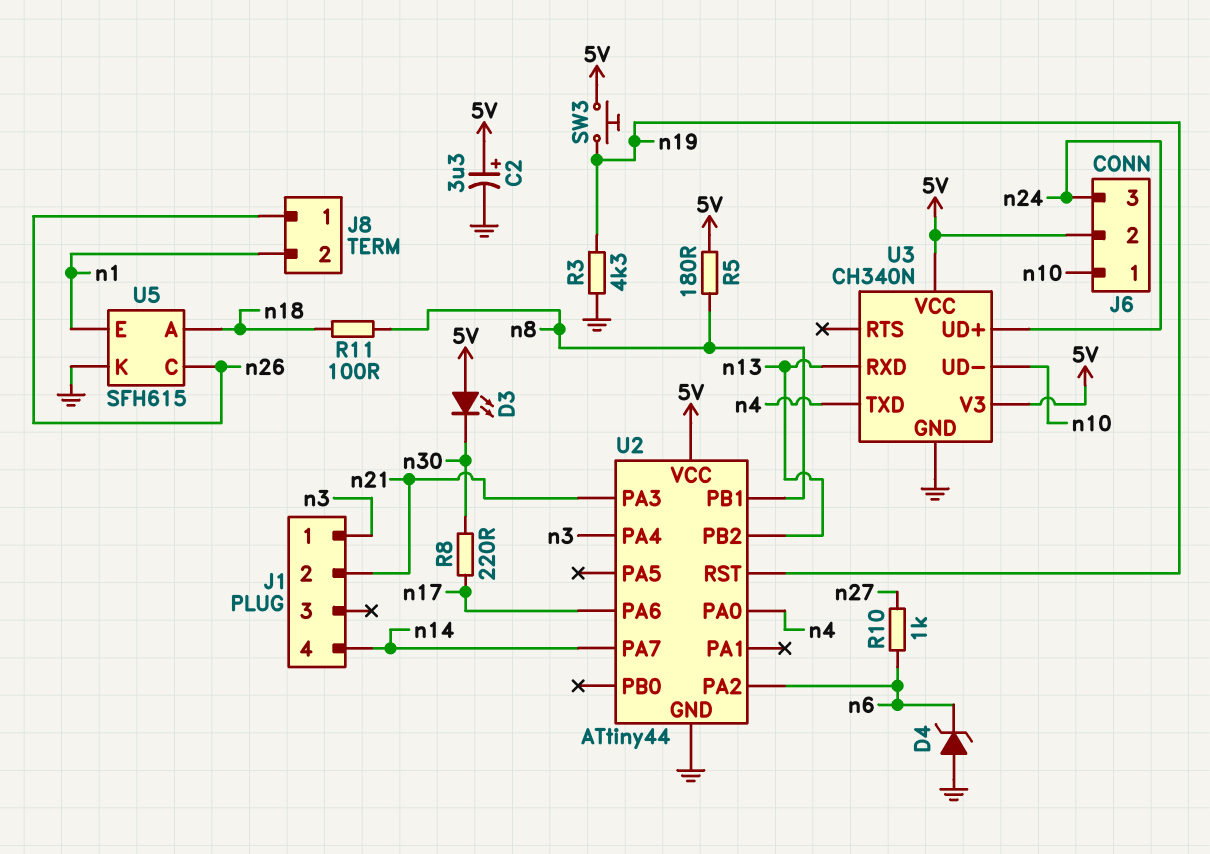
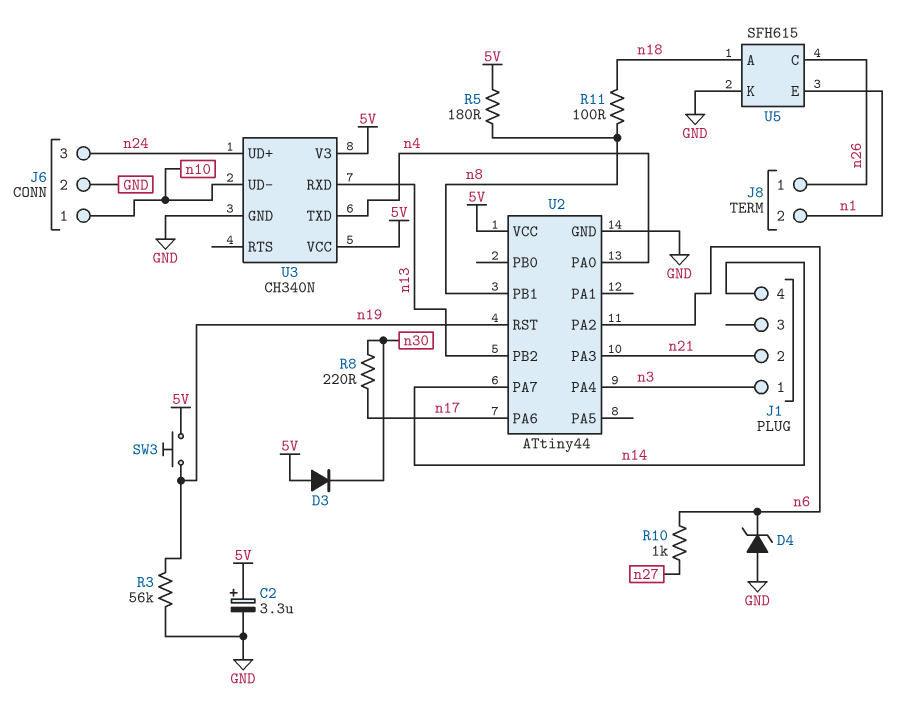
D3: LED (A 5V, K n30) -> diode (A 5V, K n30)
J6 pin 2: 5V -> GND
R3: 4.3k (GND, n19) -> 56k (GND, n19)

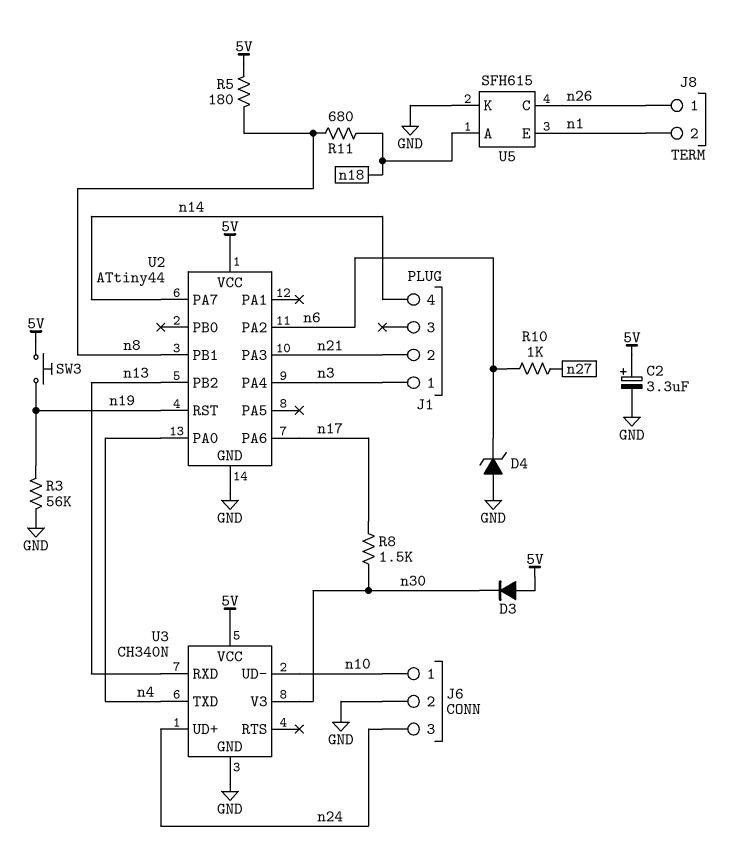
R8: 220 (n17, n30) -> 1.5k (n17, n30)
R11: 100 (n8, n18) -> 680 (n8, n18)
U3 pin V3: 5V -> n30

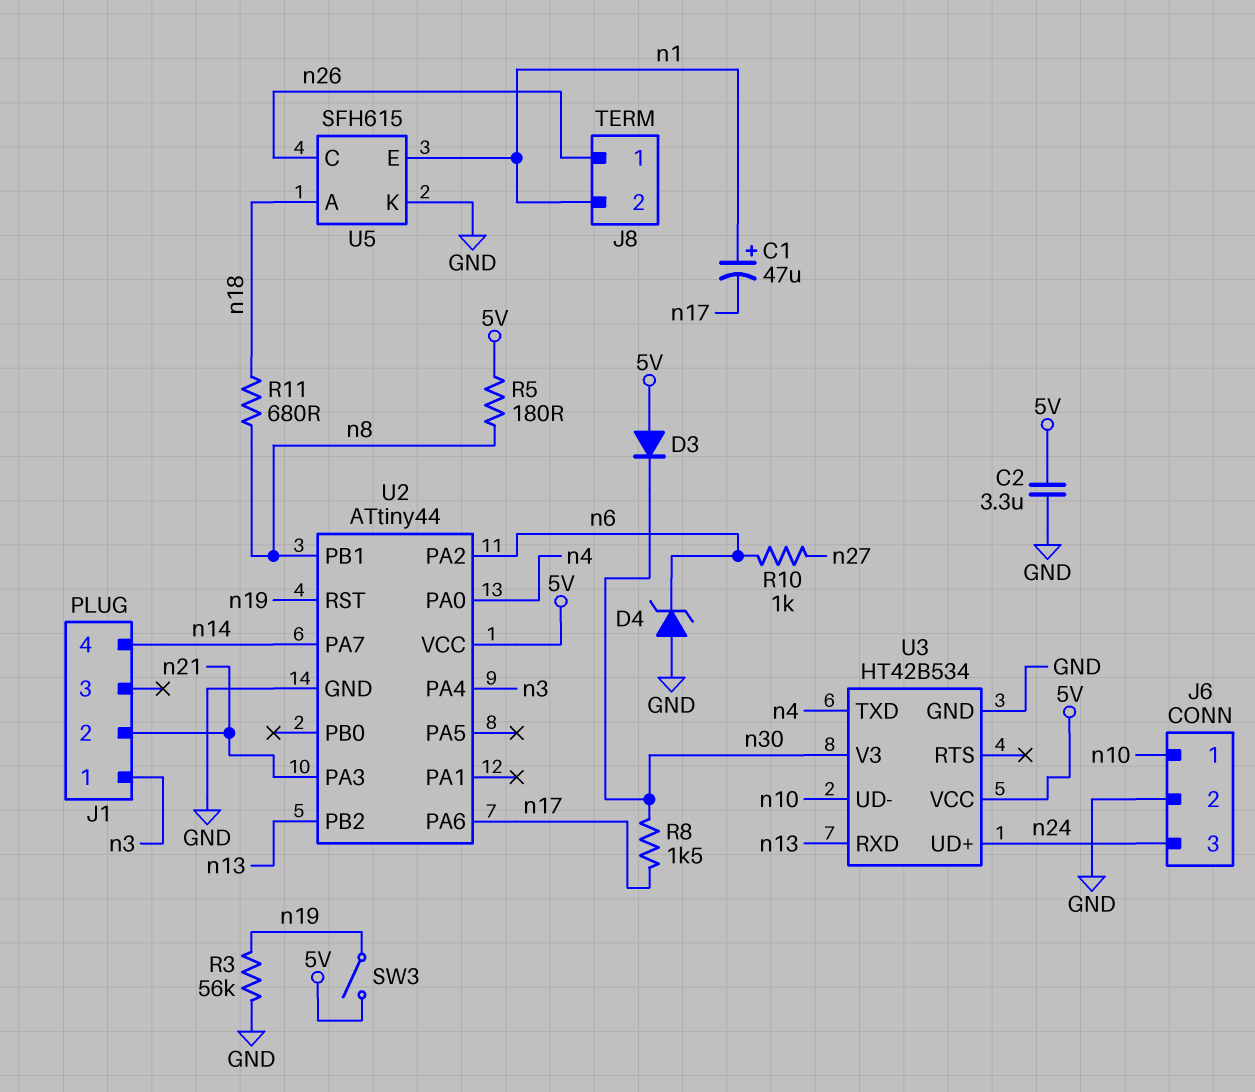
C1: none -> 47uF (plus n1, minus n17)
C2: 3.3uF (plus 5V, minus GND) -> 3.3uF (5V, GND)
SW3: button (5V, n19) -> switch (5V, n19)
U3: CH340N -> HT42B534

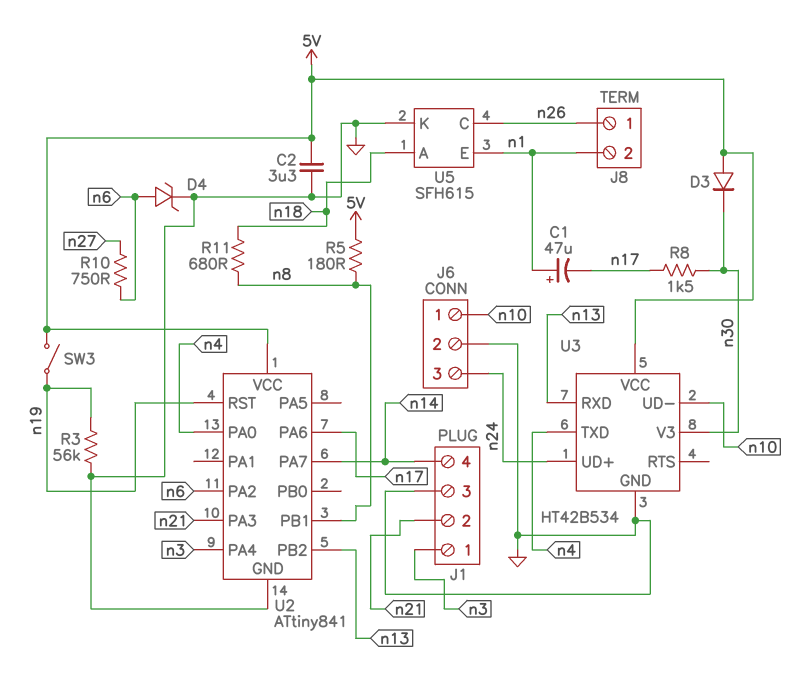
D4: zener (A GND, K n6) -> zener (A n6, K GND)
J1 pin 3: none -> GND
R10: 1k (n6, n27) -> 750 (n6, n27)
U2: ATtiny44 -> ATtiny841

